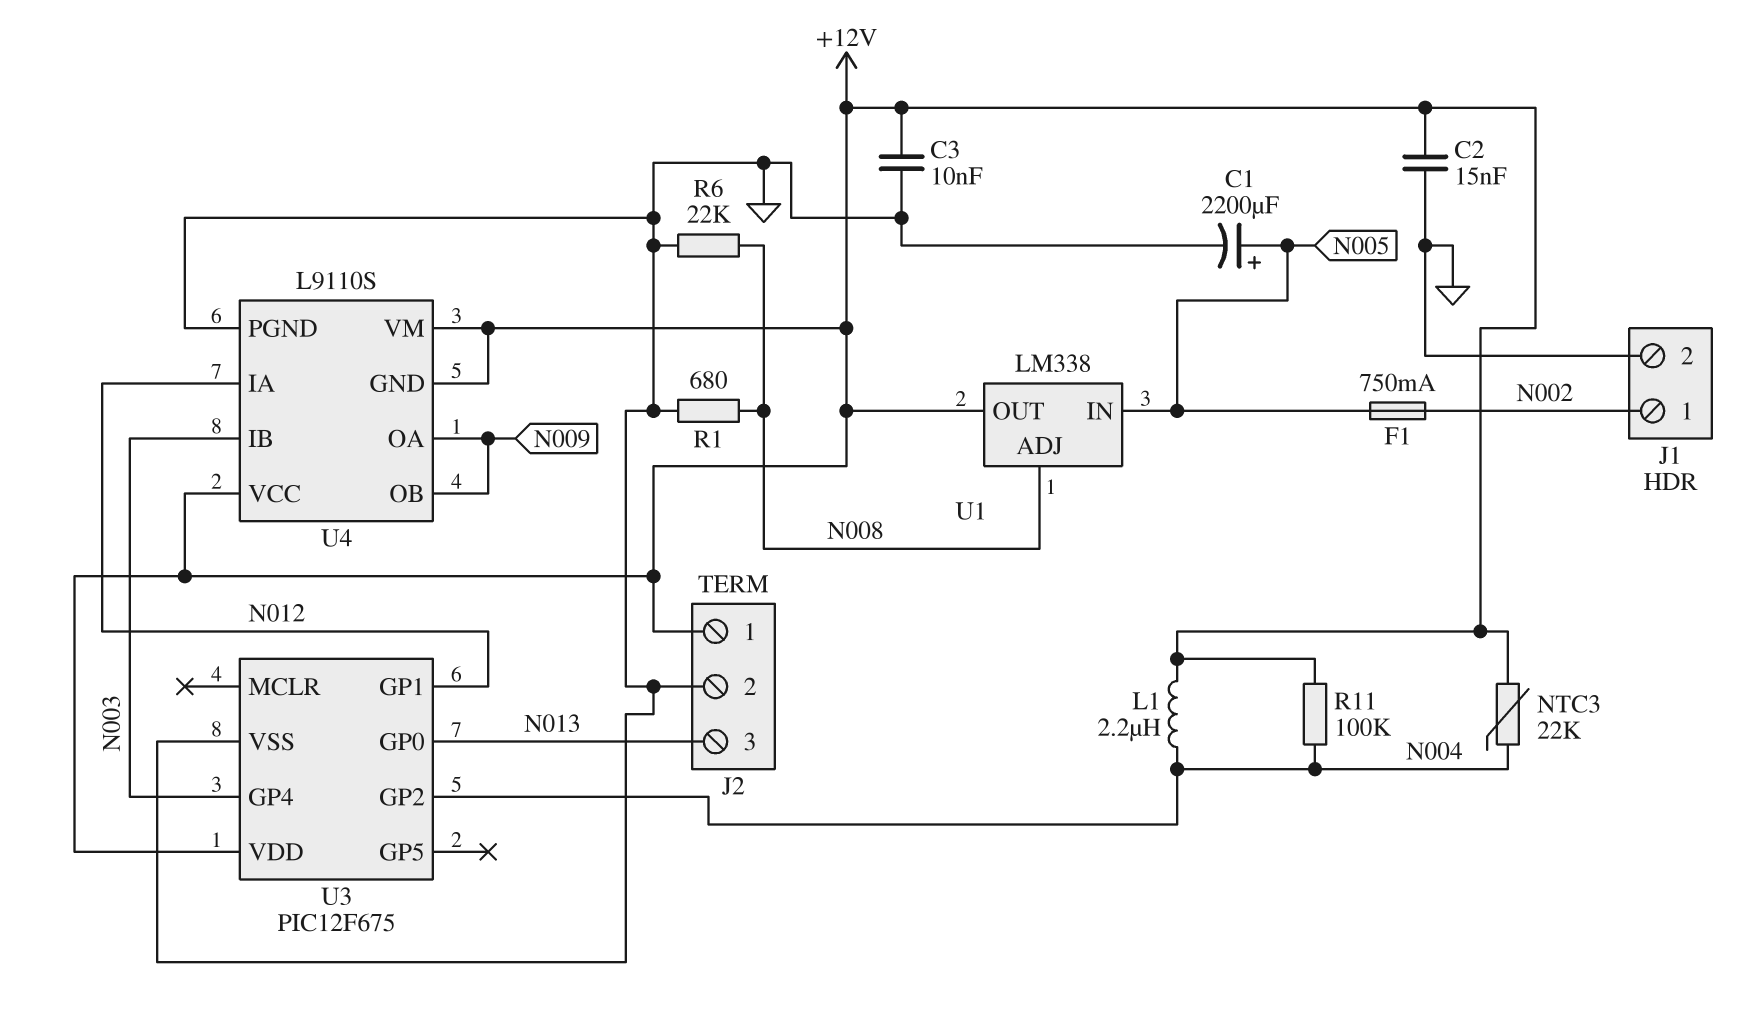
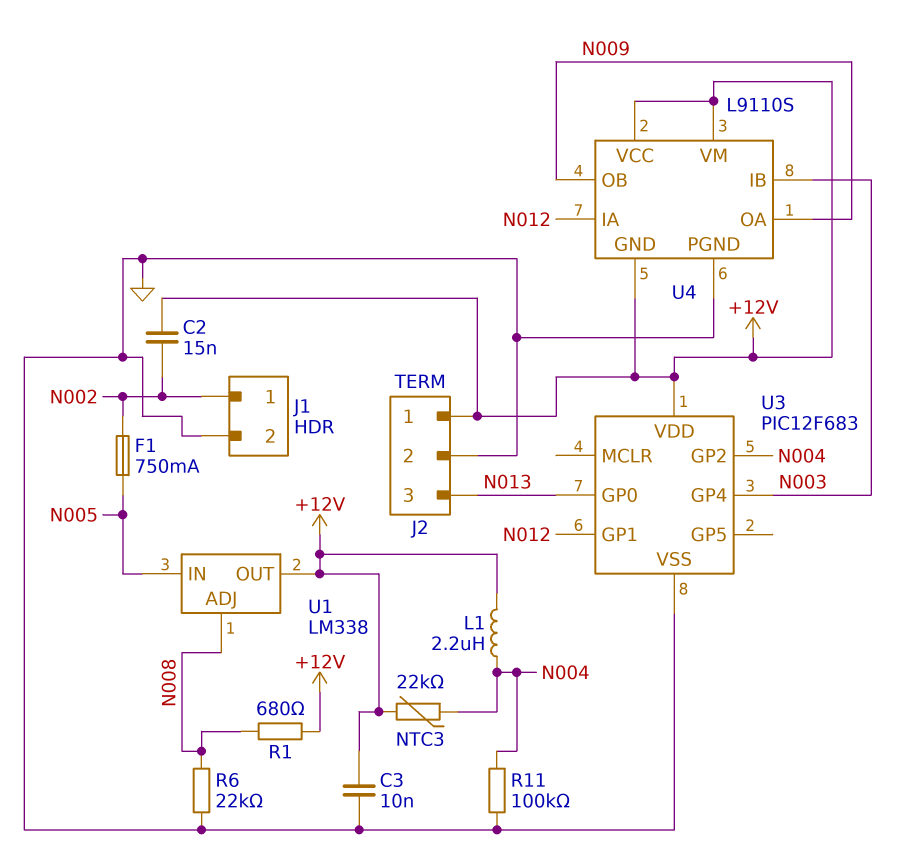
C1: 2200uF (plus N005, minus GND) -> none
C2: 15nF (+12V, GND) -> 15nF (+12V, N002)
R1: 680 (GND, N008) -> 680 (+12V, N008)
R11: 100k (+12V, N004) -> 100k (GND, N004)
U3: PIC12F675 -> PIC12F683

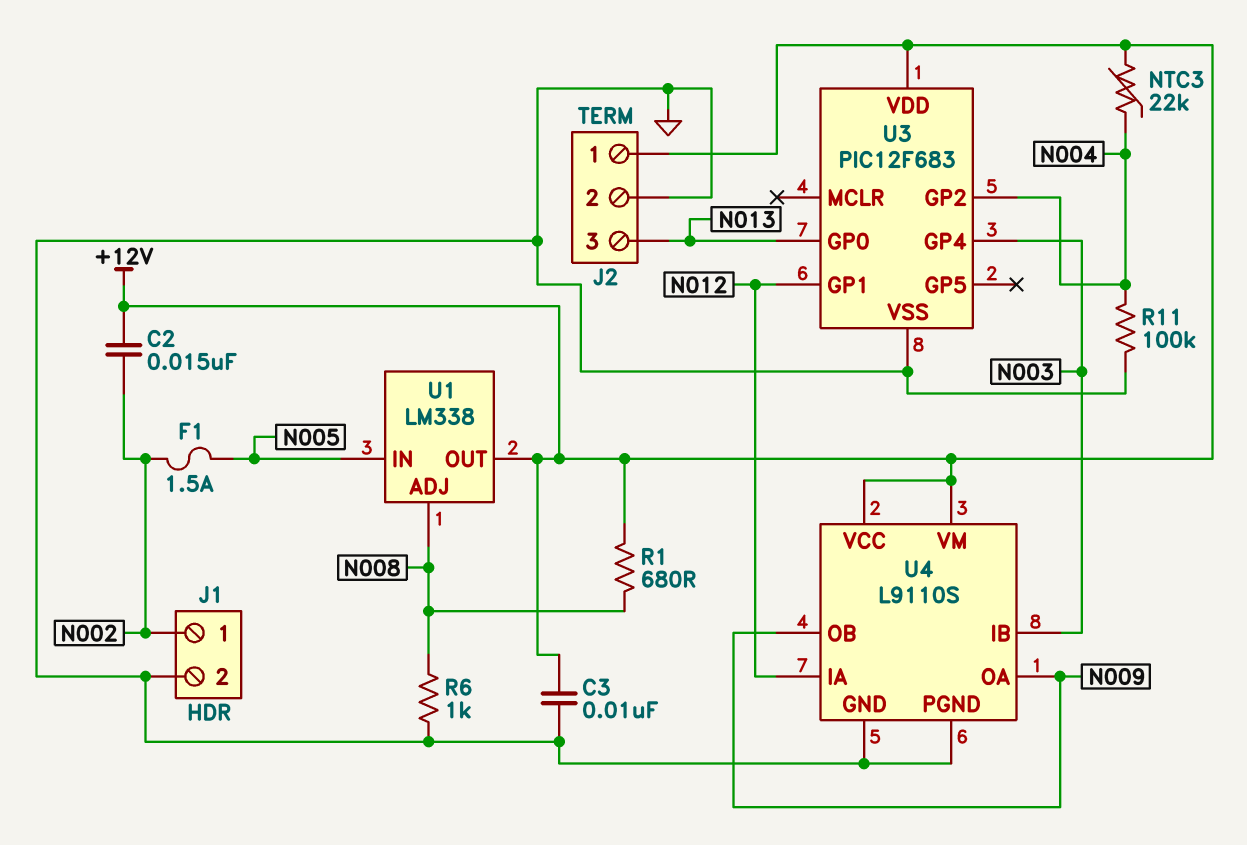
F1: 750mA (N002, N005) -> 1.5A (N002, N005)
L1: 2.2uH (+12V, N004) -> none
R6: 22k (GND, N008) -> 1k (GND, N008)
U4 pin GND: +12V -> GND

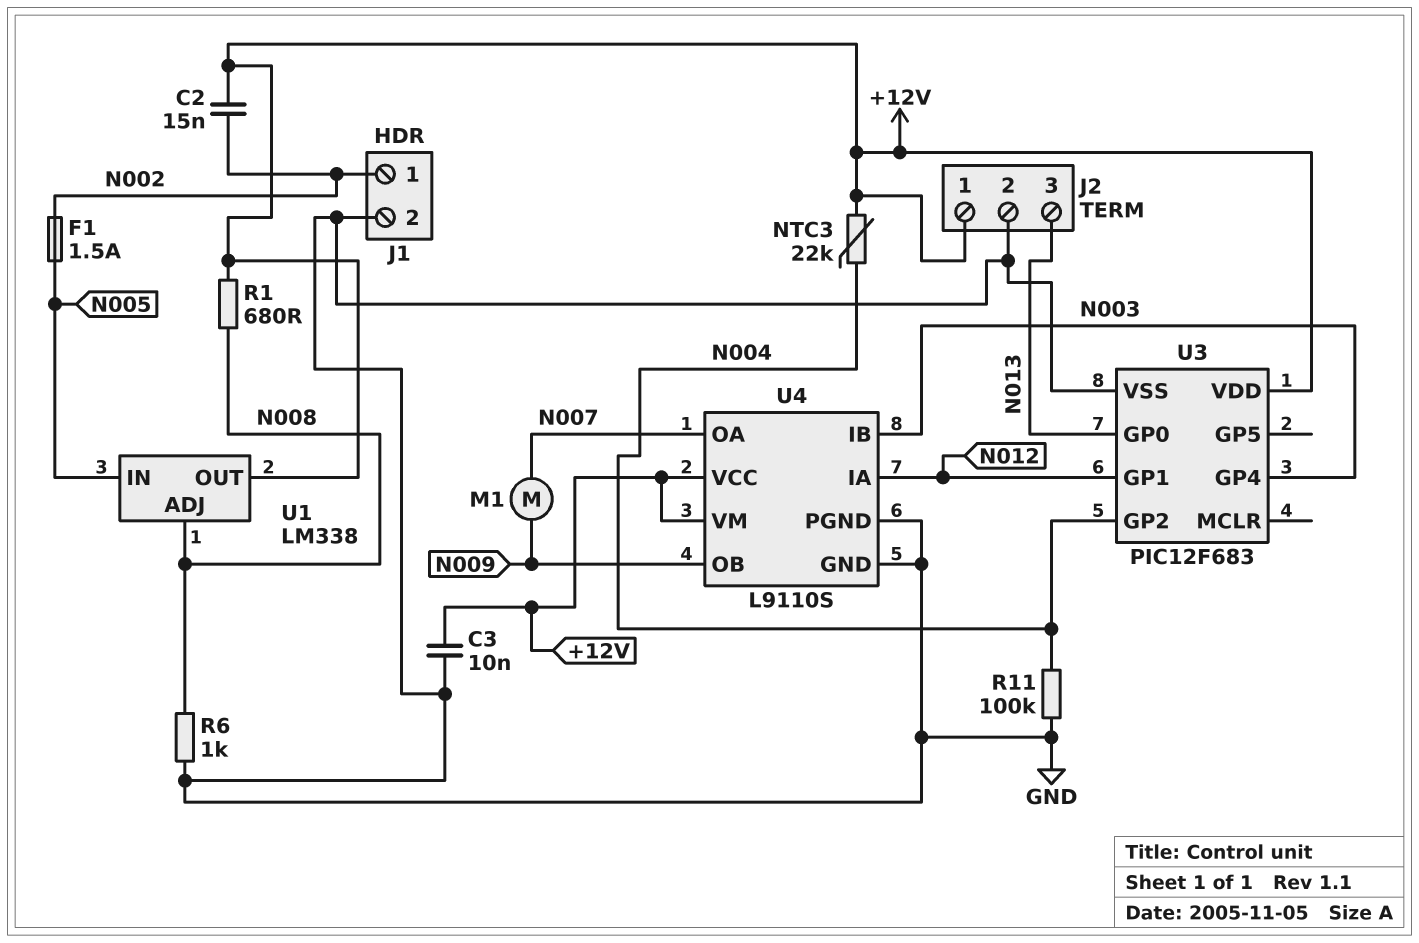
M1: none -> motor (N007, N009)
U4 pin OA: N009 -> N007

